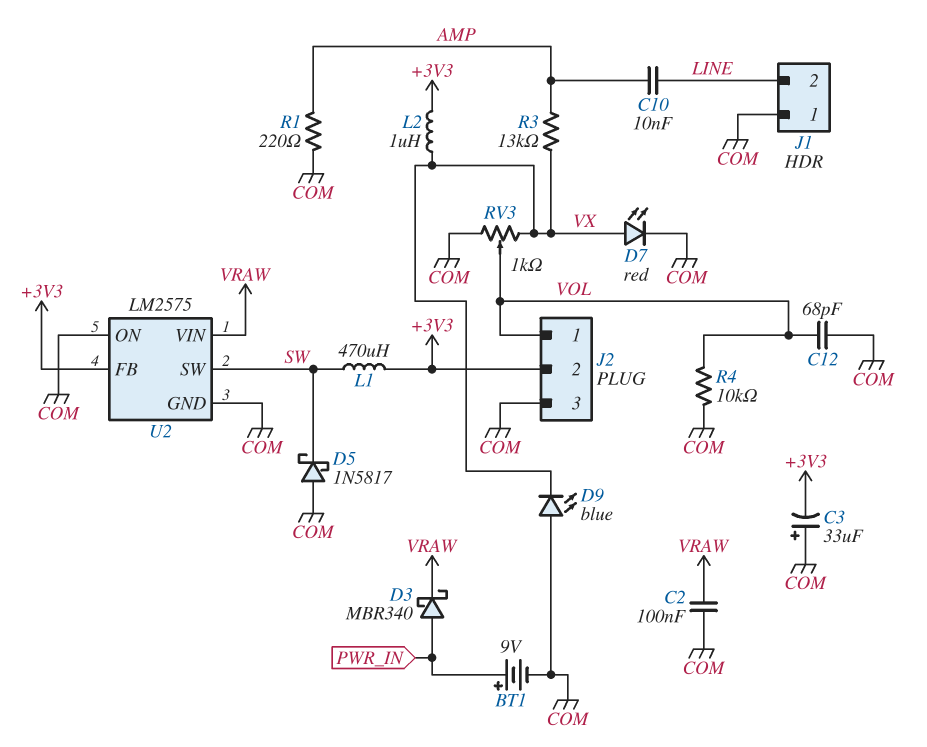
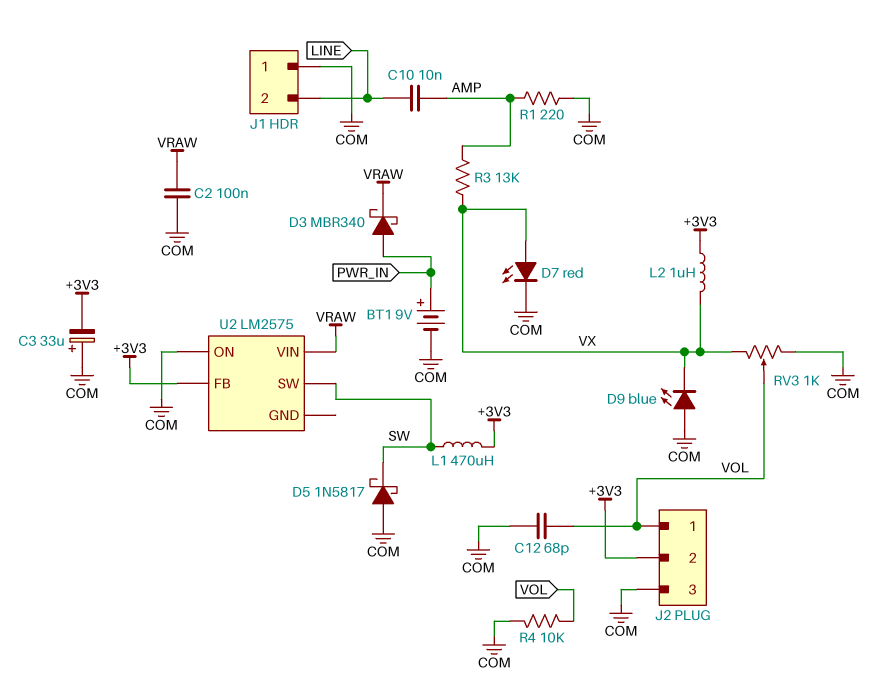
U2 pin GND: COM -> none

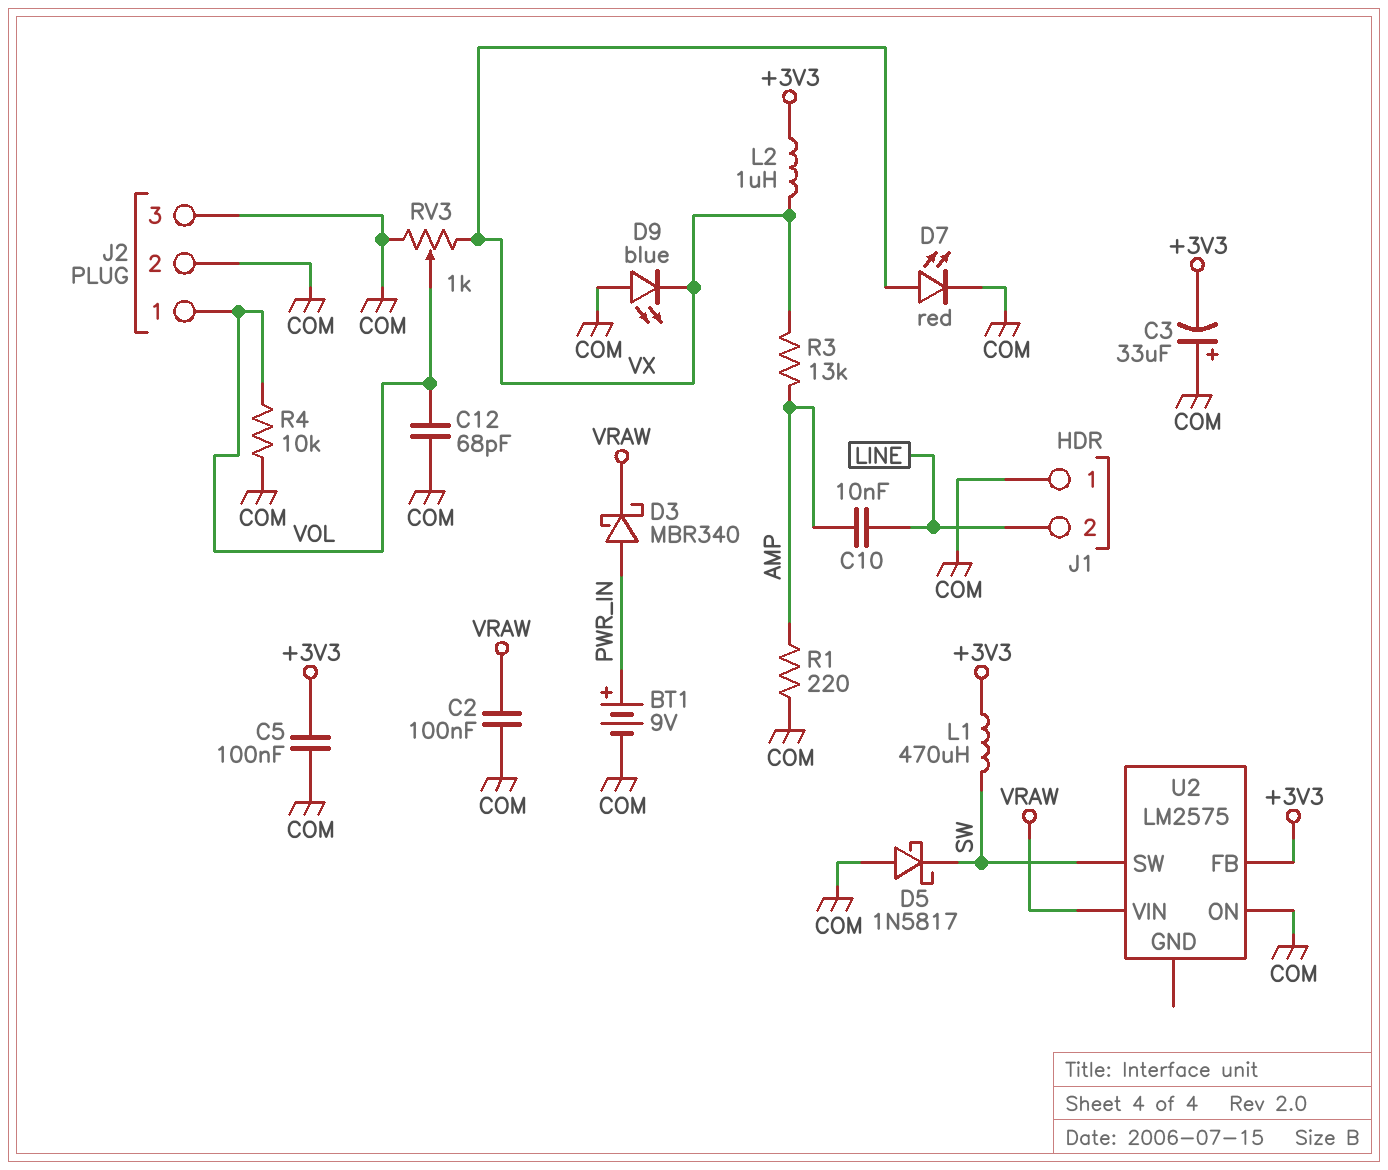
C5: none -> 100nF (+3V3, COM)
J2 pin 2: +3V3 -> COM

